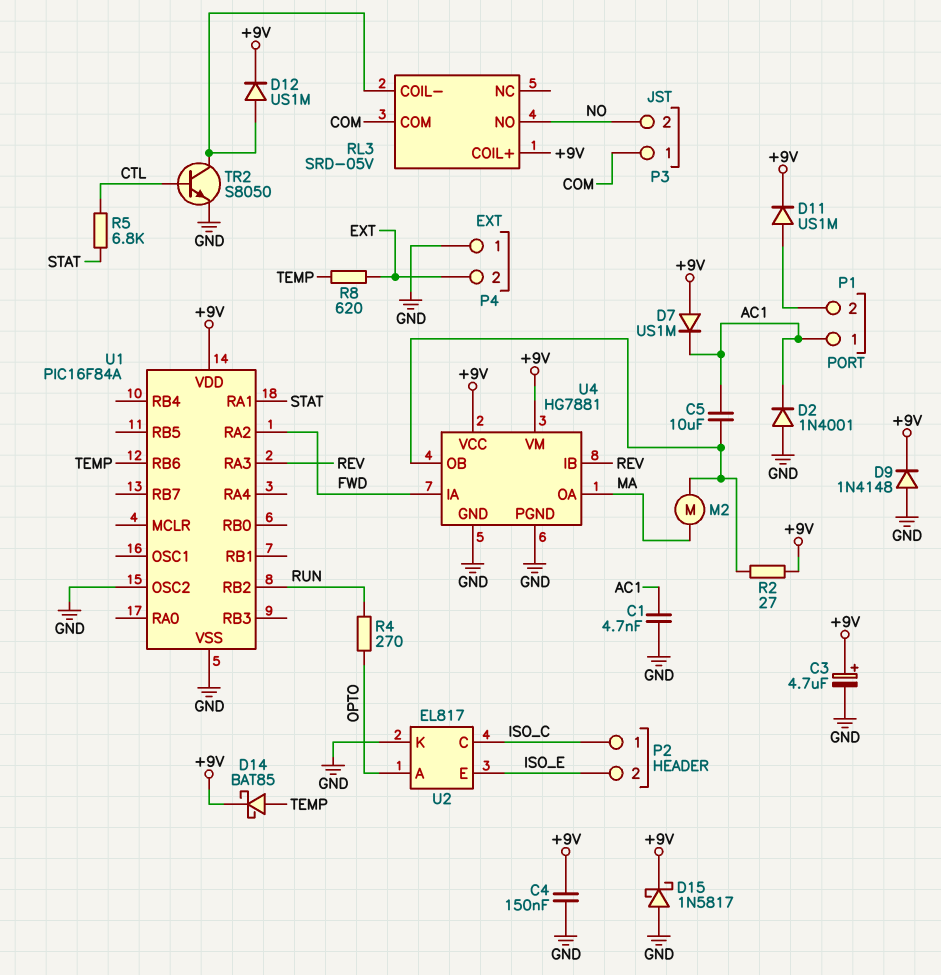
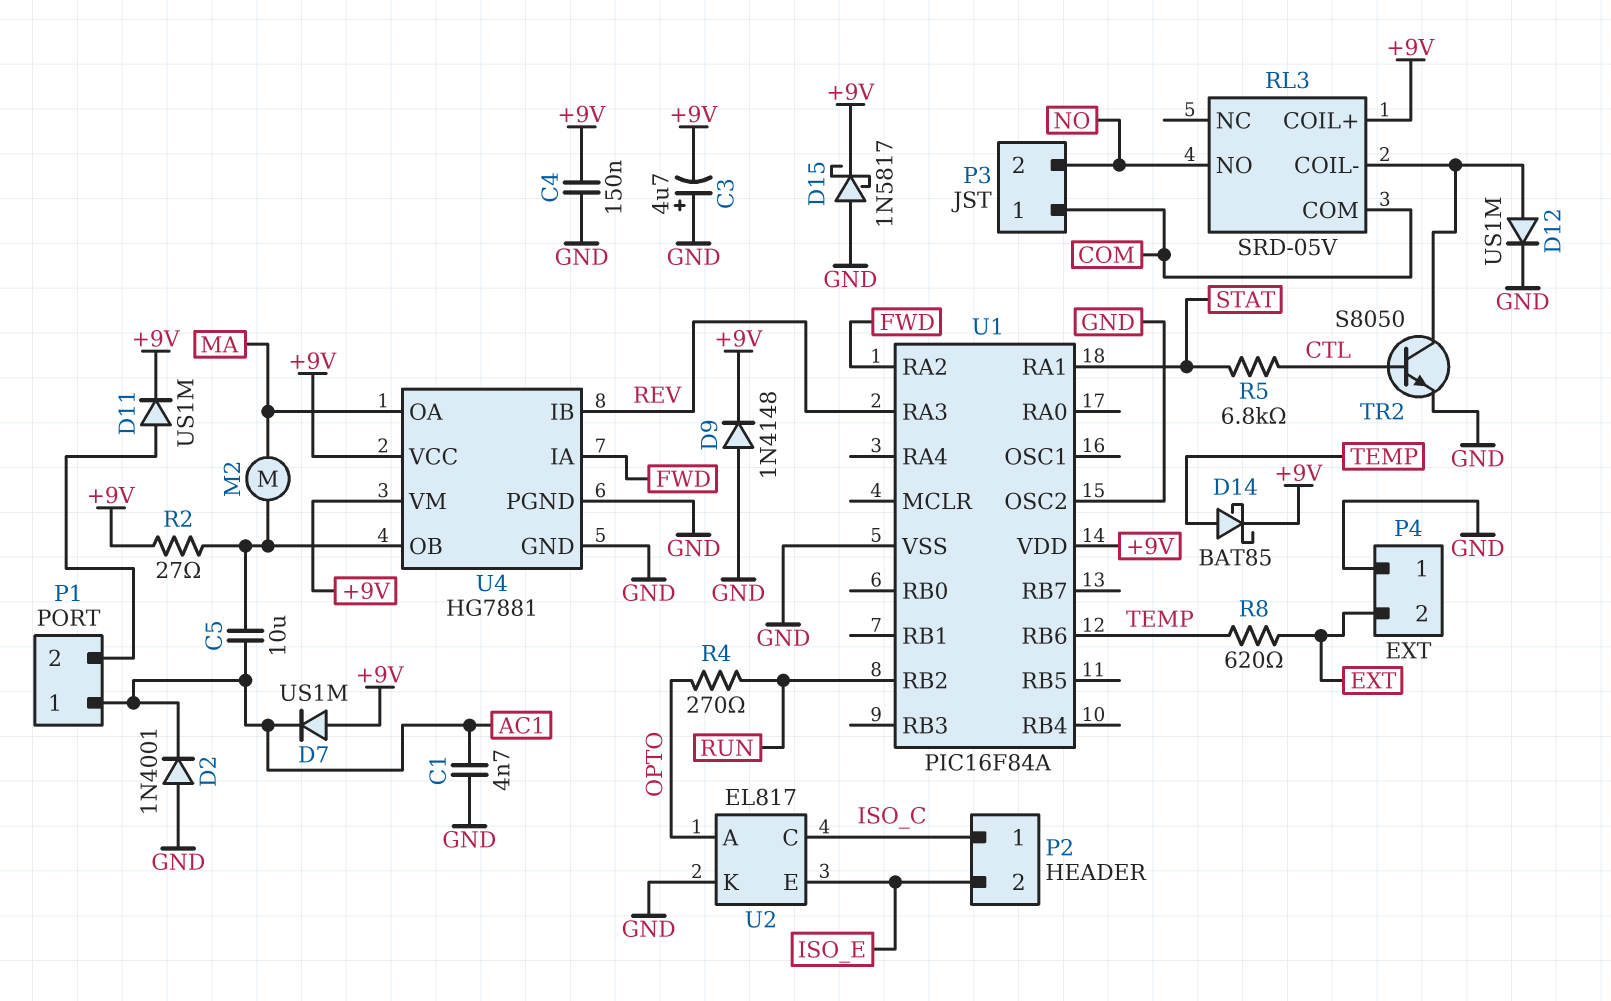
C3: 4.7uF (plus +9V, minus GND) -> 4.7uF (plus GND, minus +9V)
D12: diode US1M (A RL3/COIL-, K +9V) -> diode US1M (A RL3/COIL-, K GND)

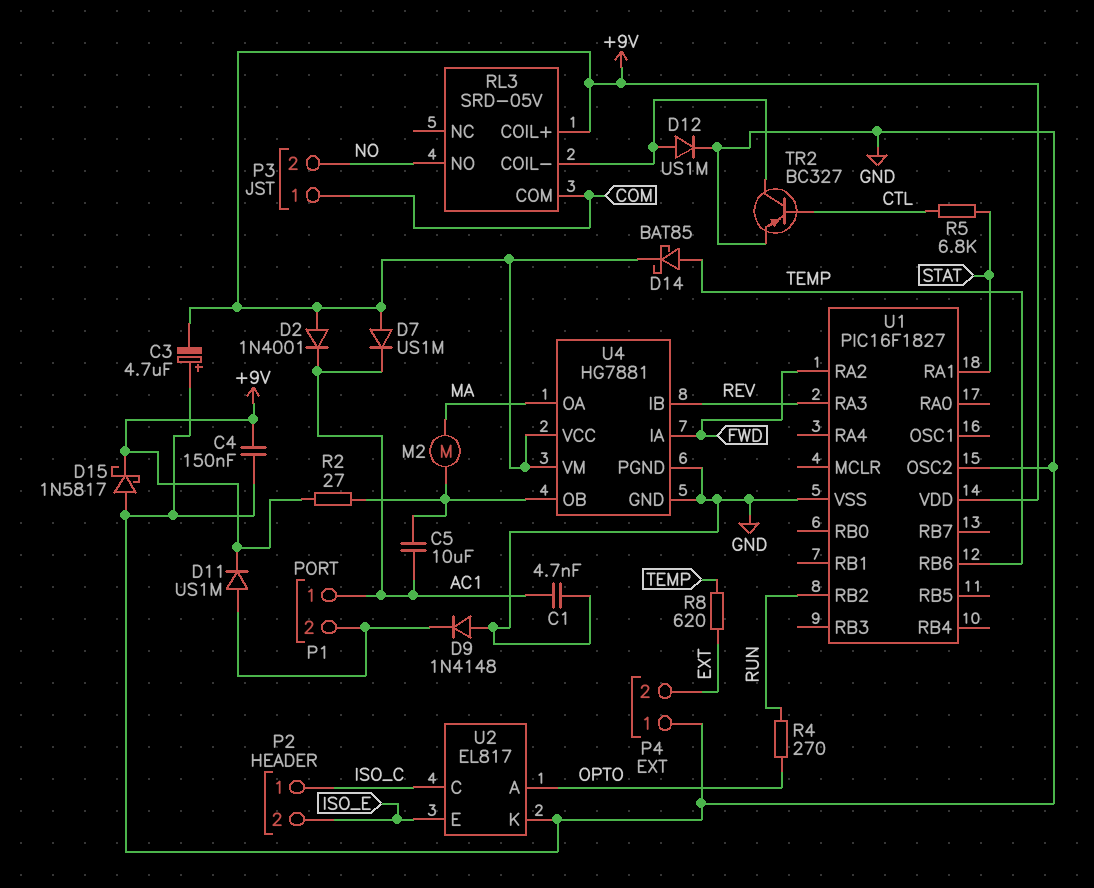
D2: diode 1N4001 (A GND, K AC1) -> diode 1N4001 (A +9V, K AC1)
D9: diode 1N4148 (A GND, K +9V) -> diode 1N4148 (A GND, K P1/2)
TR2: NPN S8050 (B CTL, C RL3/COIL-, E GND) -> PNP BC327 (B CTL, C RL3/COIL-, E GND)
U1: PIC16F84A -> PIC16F1827

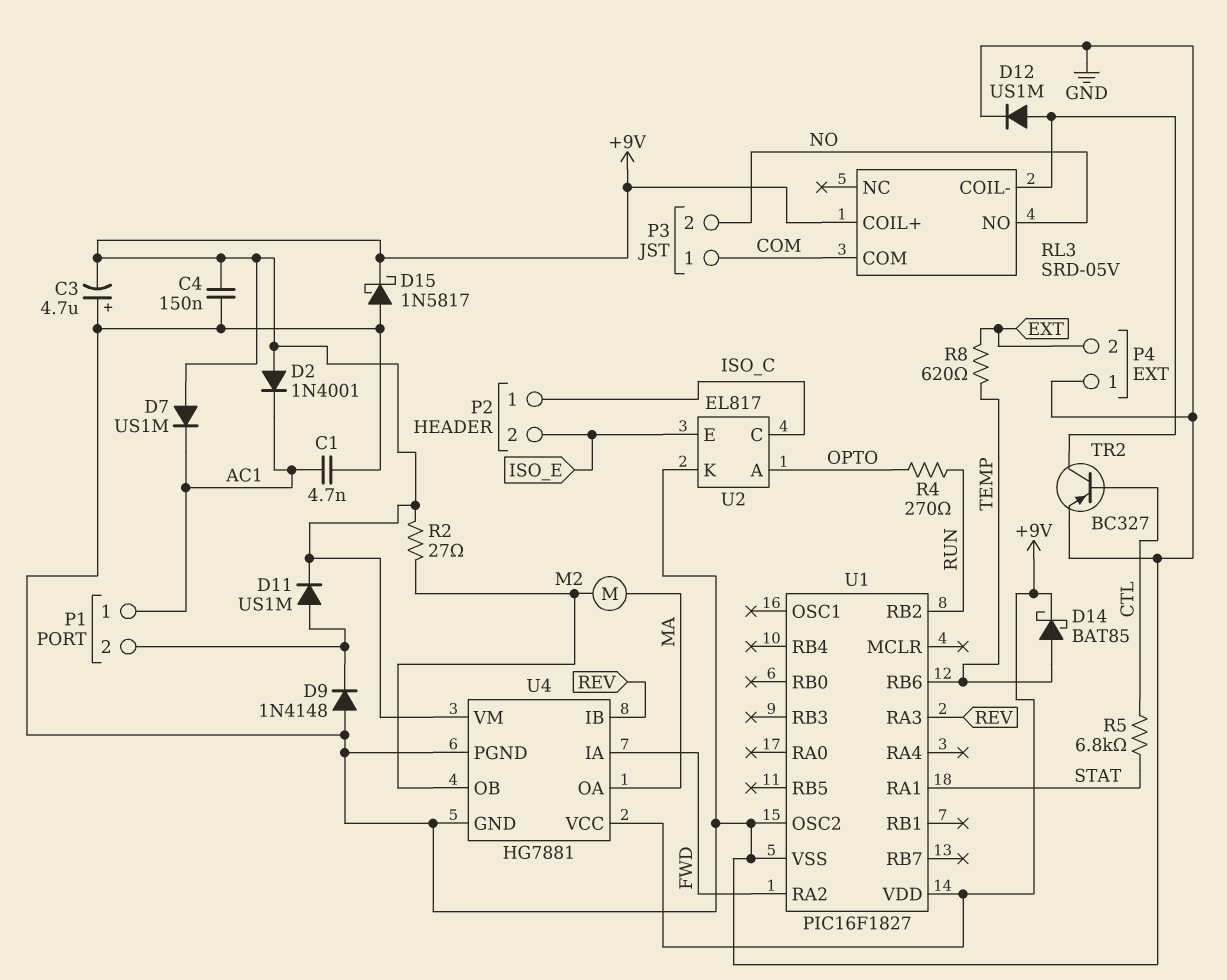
C5: 10uF (AC1, U4/OB) -> none

